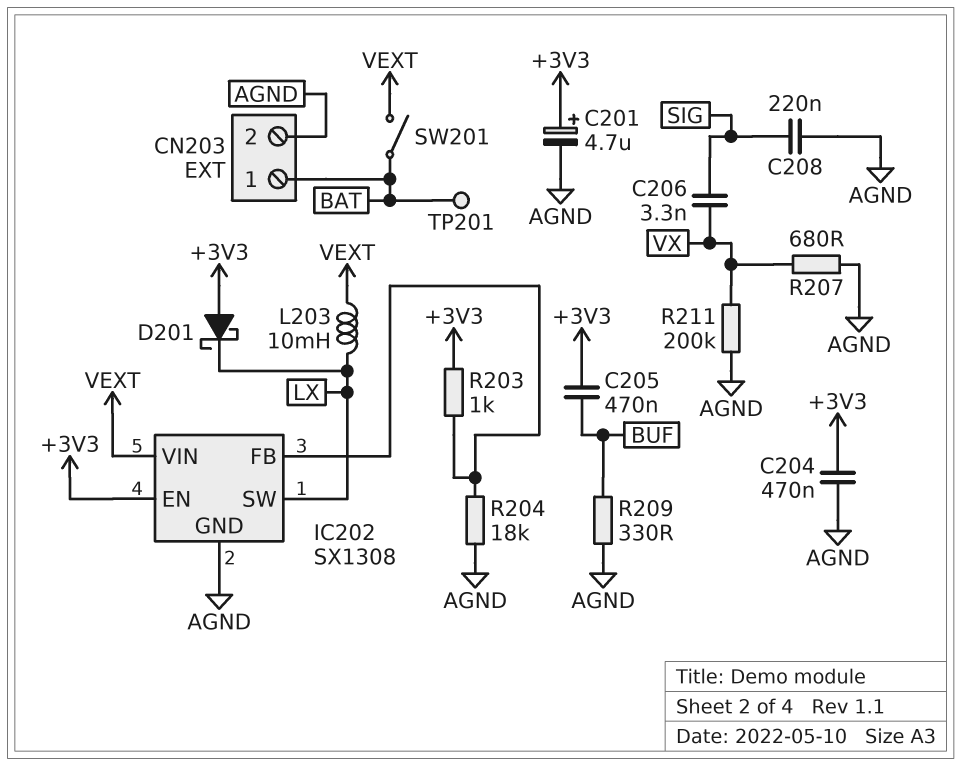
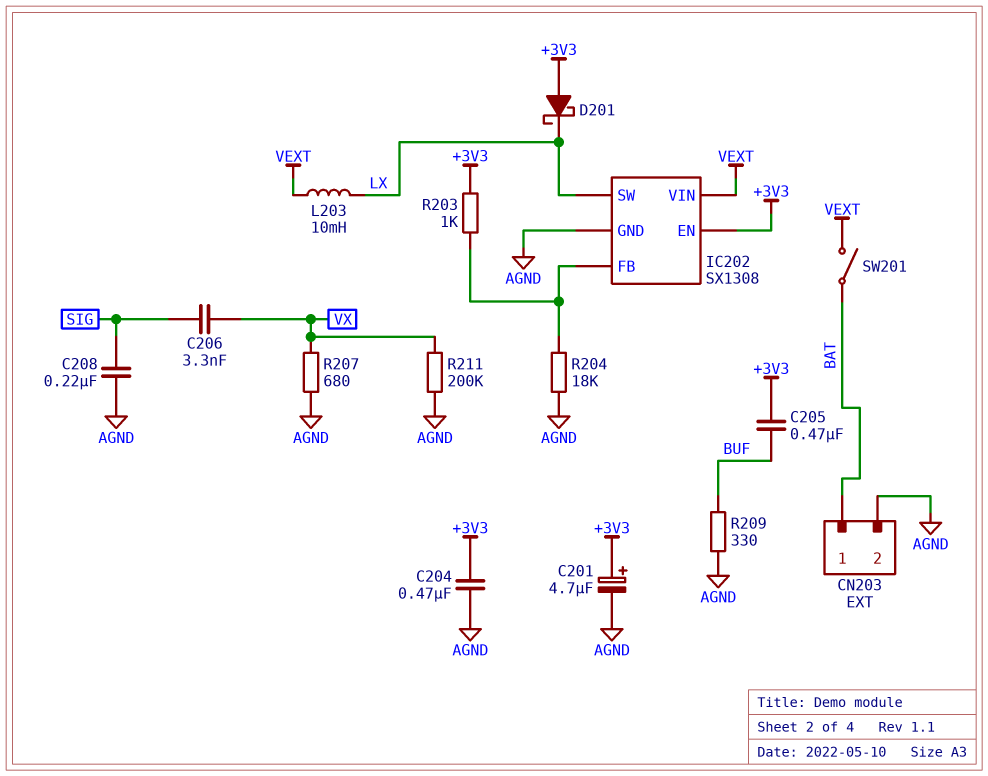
TP201: test point (BAT) -> none

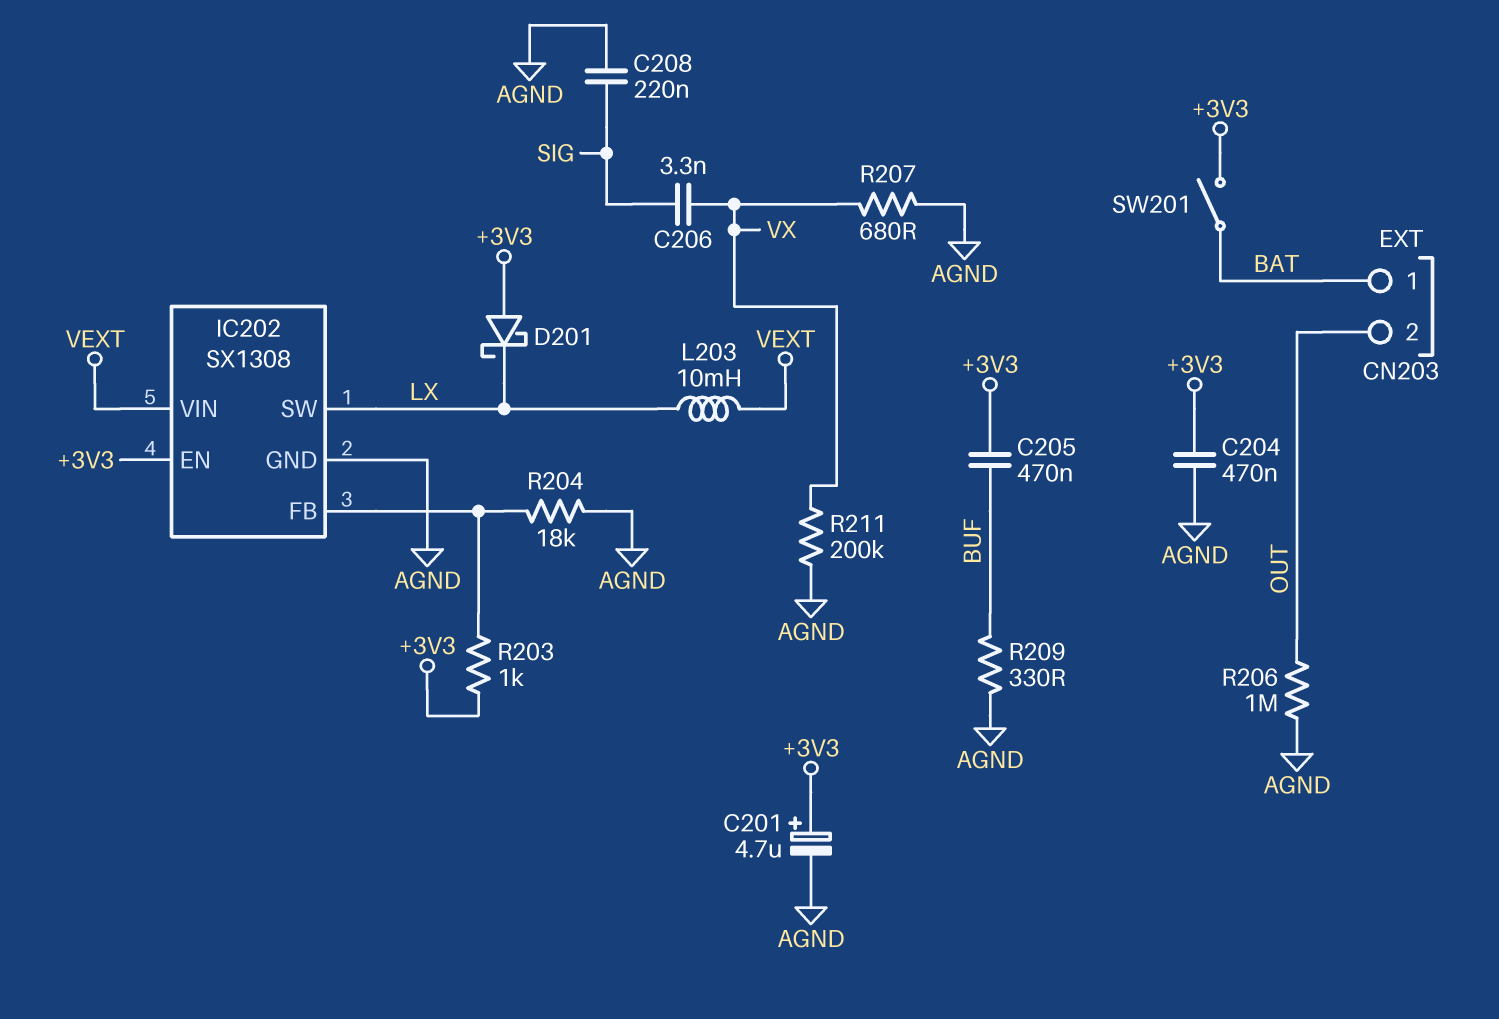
CN203 pin 2: AGND -> OUT
R206: none -> 1M (AGND, OUT)
SW201: switch (BAT, VEXT) -> switch (+3V3, BAT)

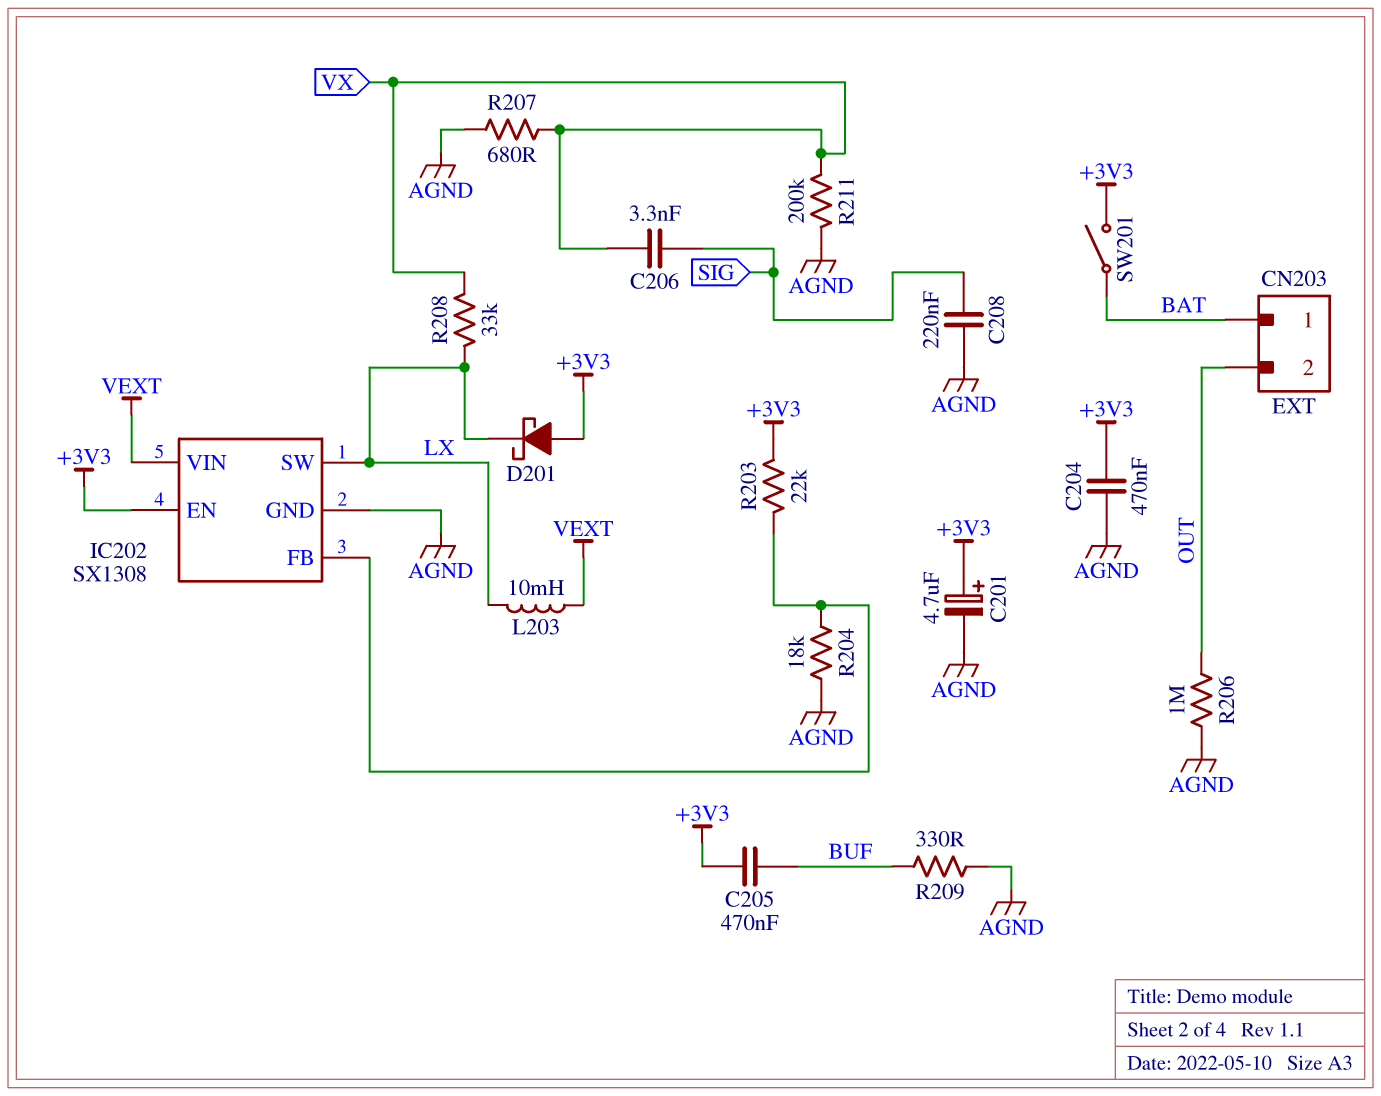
R203: 1k (+3V3, IC202/FB) -> 22k (+3V3, IC202/FB)
R208: none -> 33k (LX, VX)

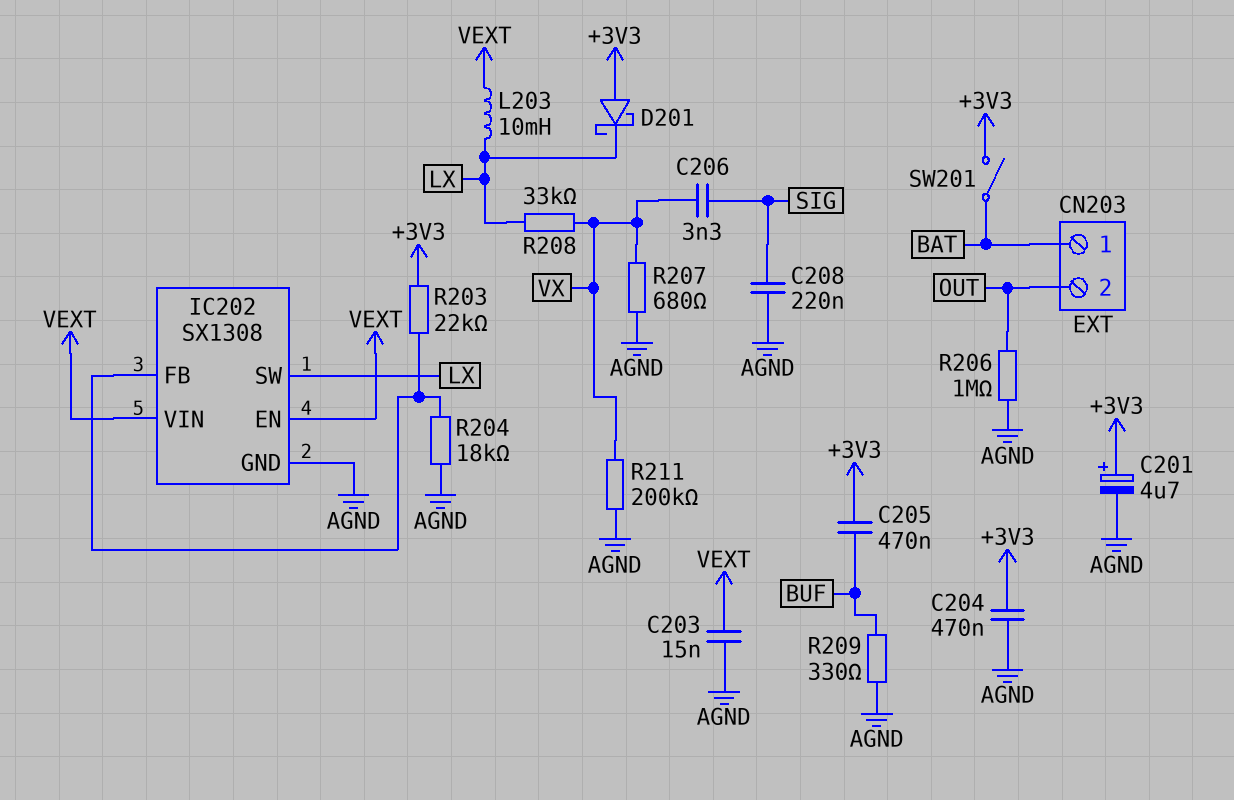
C203: none -> 15nF (AGND, VEXT)
IC202 pin EN: +3V3 -> VEXT

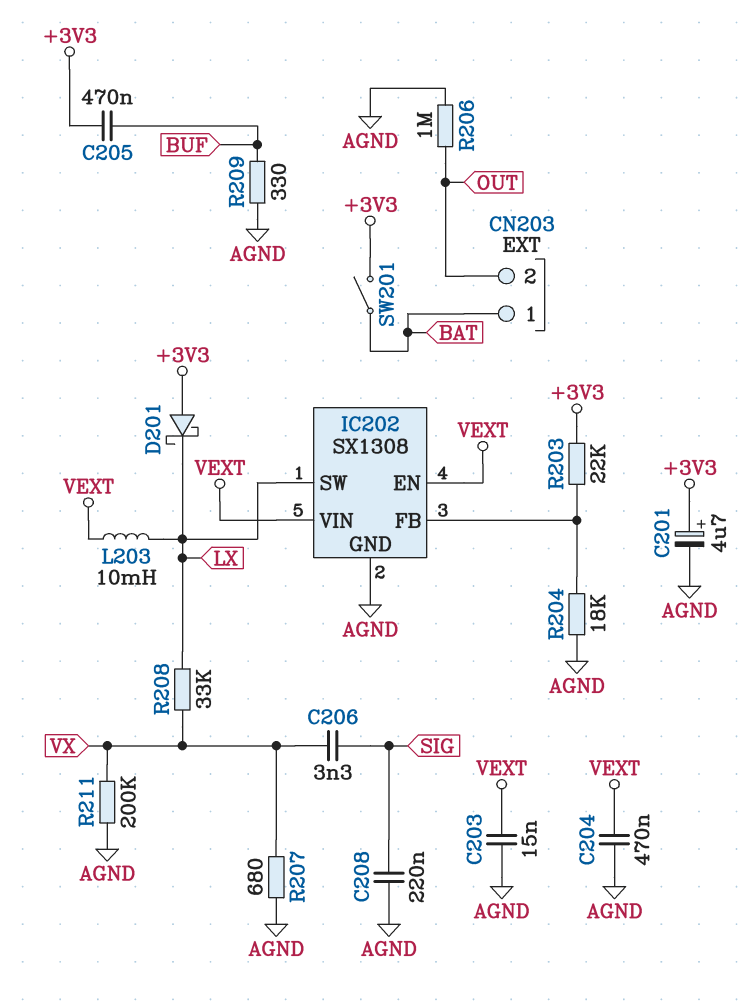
C204: 470nF (+3V3, AGND) -> 470nF (AGND, VEXT)

